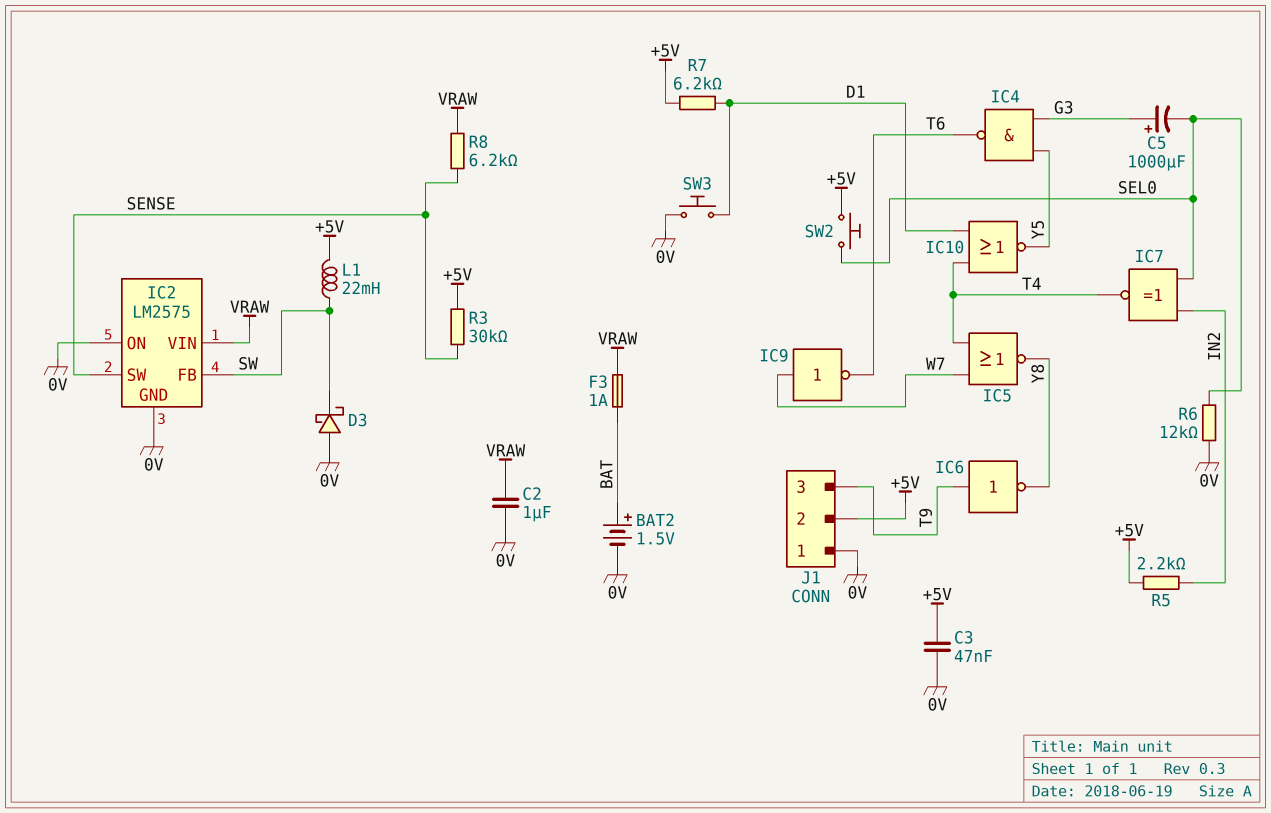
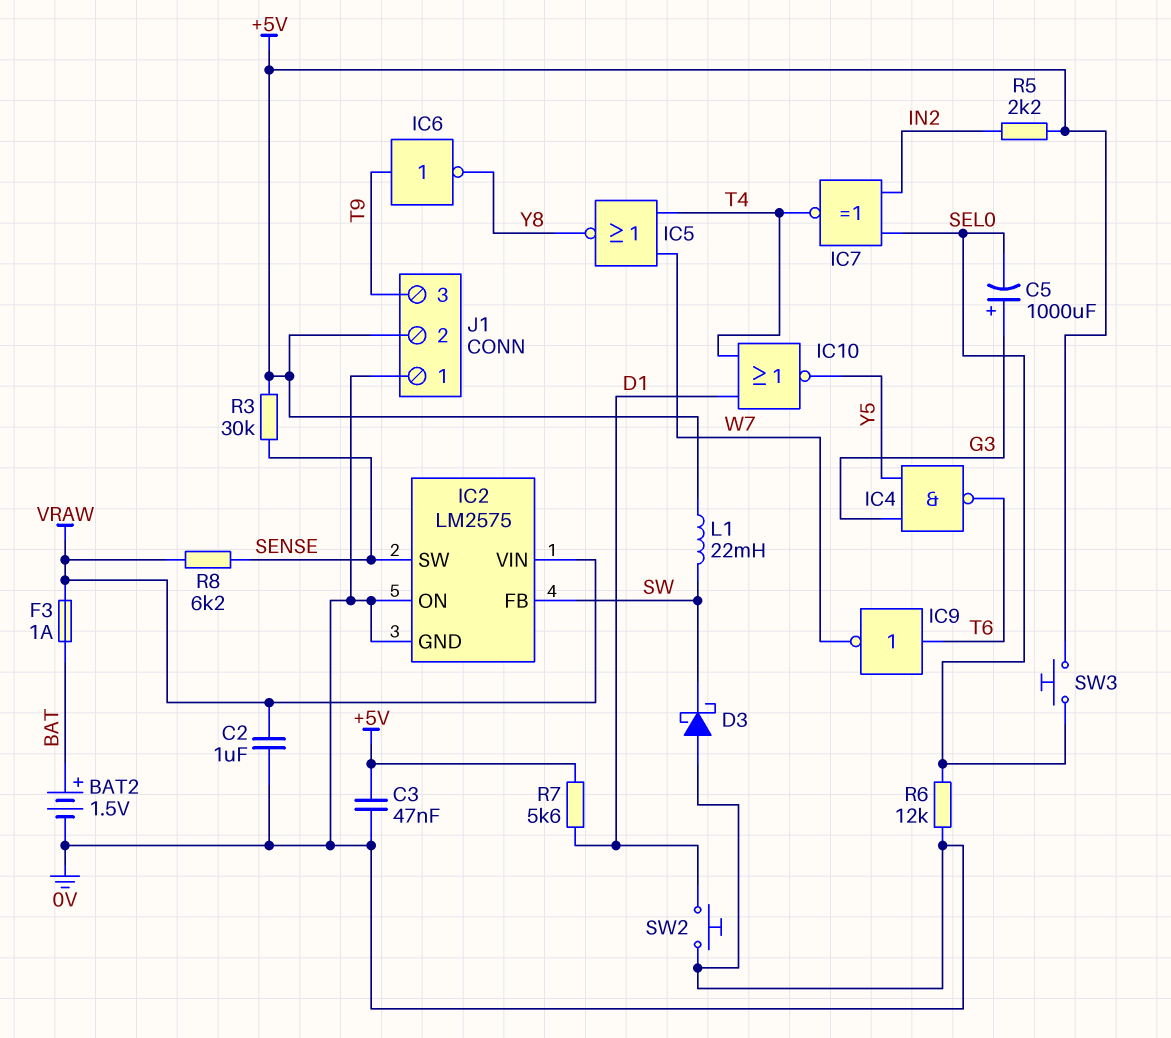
IC9: NOT (in W7, out T6) -> NOT (in T6, out W7)
R7: 6.2k (+5V, D1) -> 5.6k (+5V, D1)
SW2: button (+5V, SEL0) -> button (0V, D1)
SW3: button (0V, D1) -> button (+5V, SEL0)

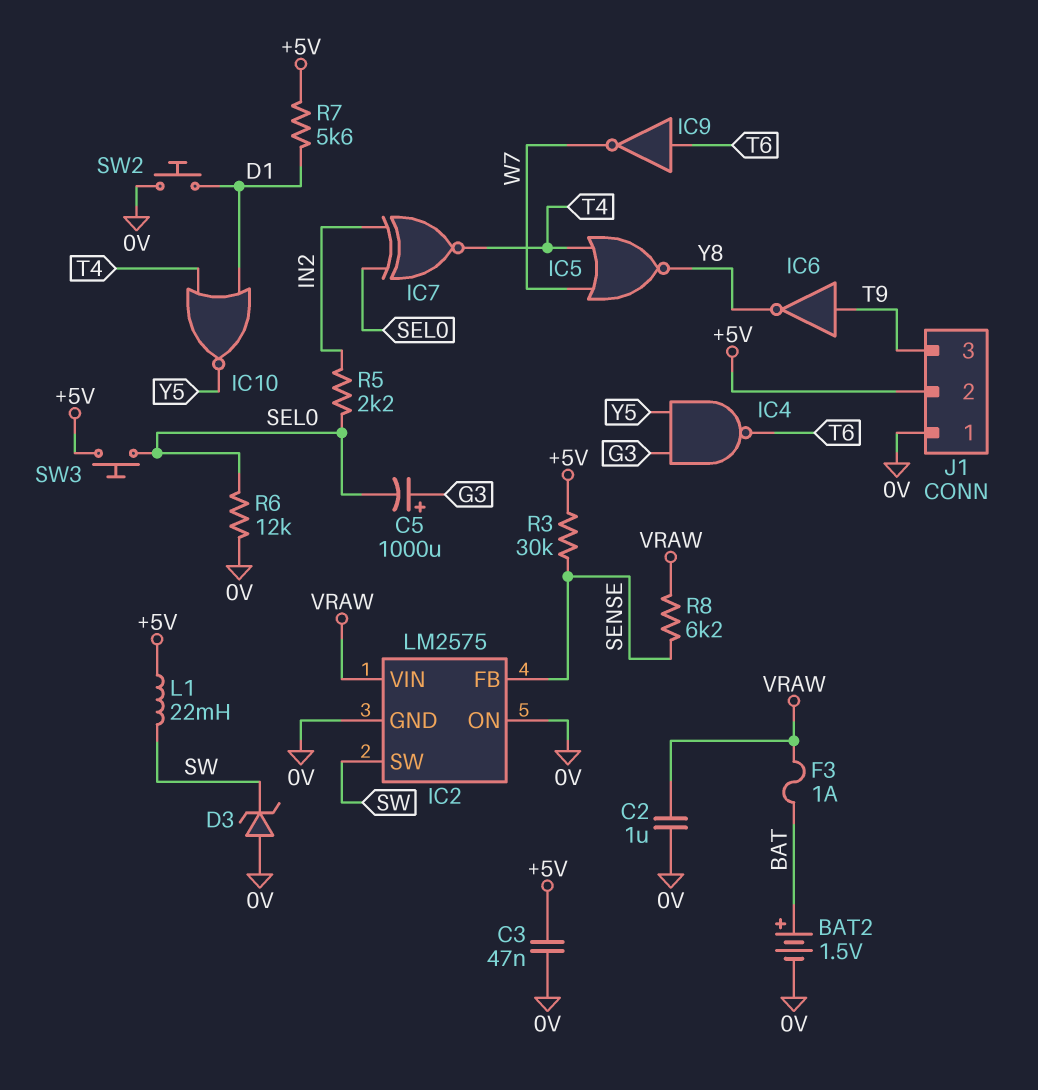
D3: schottky (A 0V, K SW) -> zener (A 0V, K SW)
IC2 pin FB: SW -> SENSE
IC2 pin SW: SENSE -> SW
R5: 2.2k (+5V, IN2) -> 2.2k (IN2, SEL0)

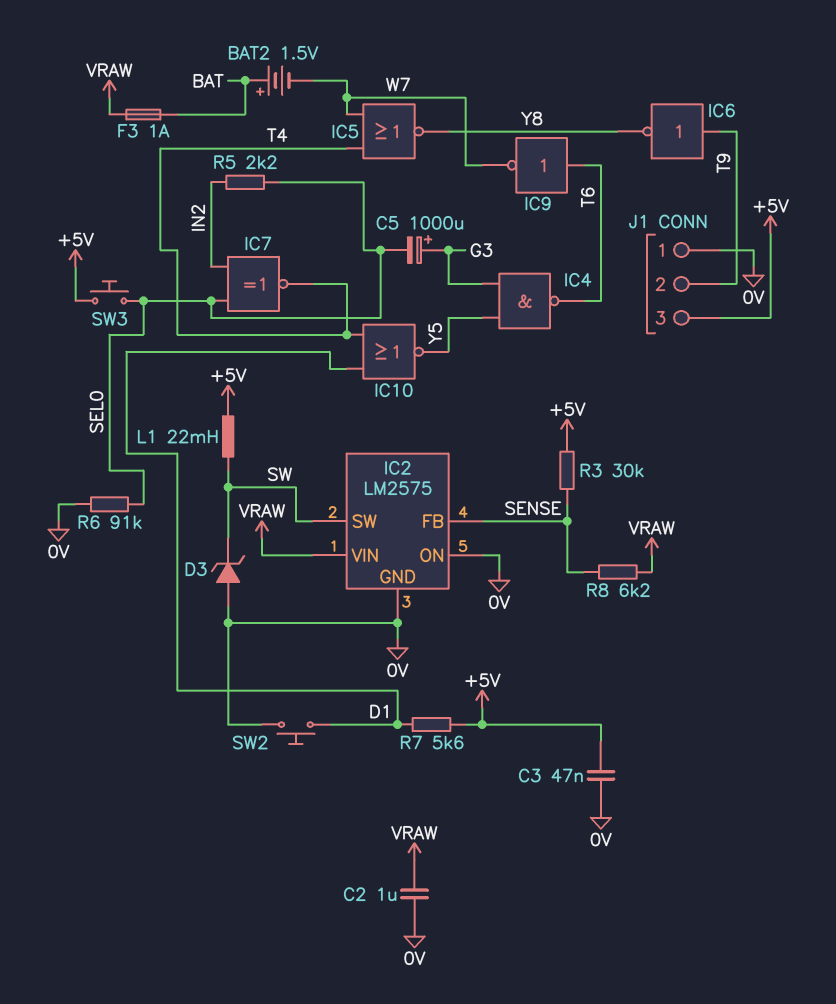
BAT2: 1.5V (plus BAT, minus 0V) -> 1.5V (plus BAT, minus W7)
J1 pin 2: +5V -> T9
J1 pin 3: T9 -> +5V
R6: 12k (0V, SEL0) -> 91k (0V, SEL0)

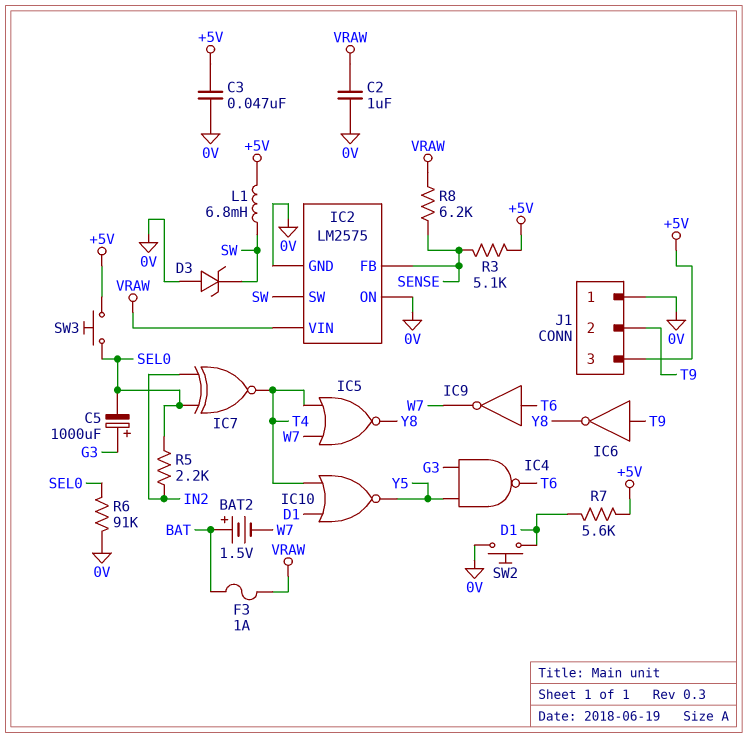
L1: 22mH (+5V, SW) -> 6.8mH (+5V, SW)
R3: 30k (+5V, SENSE) -> 5.1k (+5V, SENSE)

